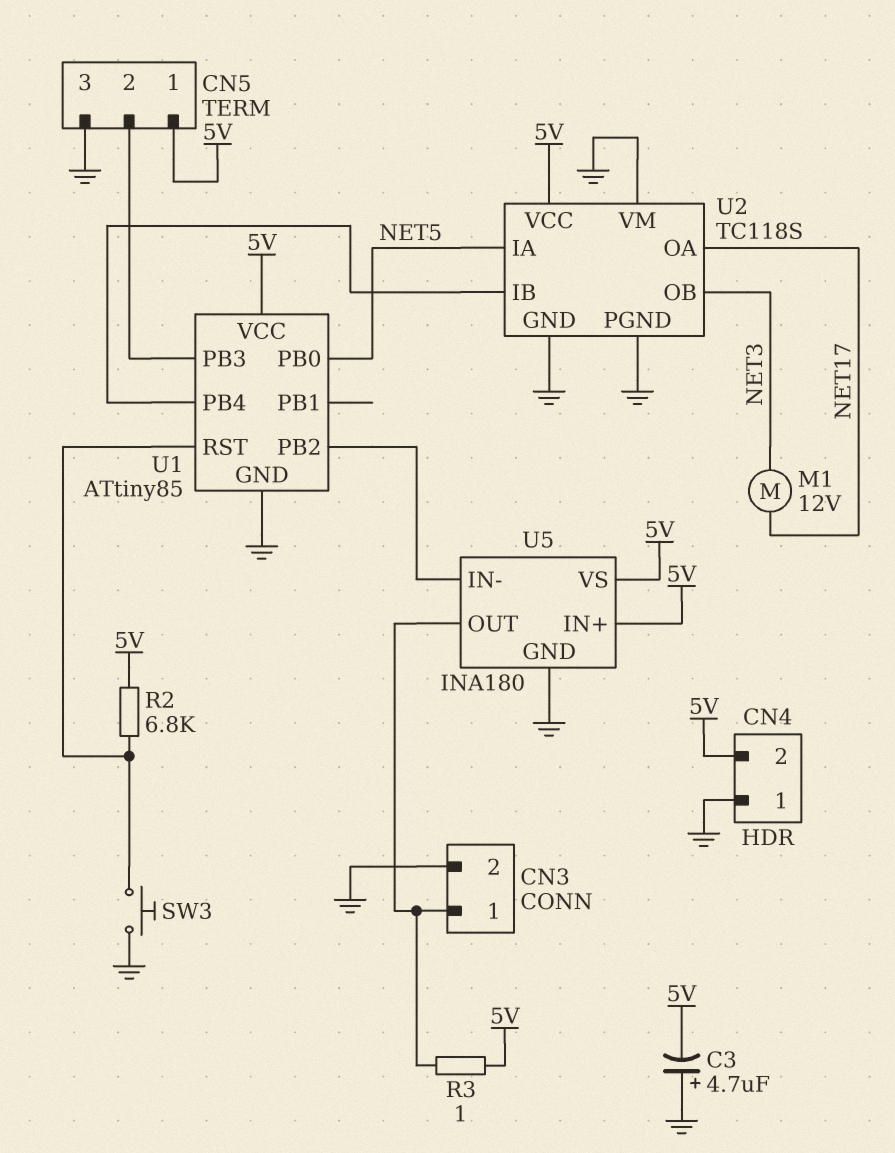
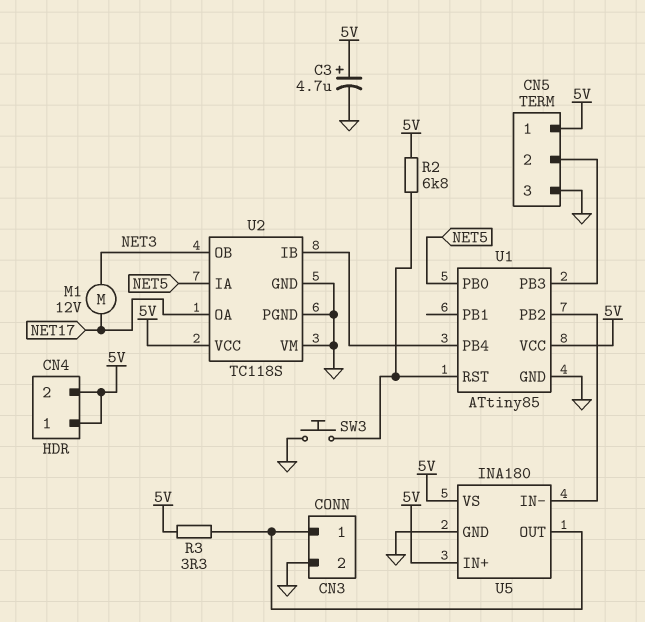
C3: 4.7uF (plus GND, minus 5V) -> 4.7uF (plus 5V, minus GND)
CN4 pin 1: GND -> 5V
R3: 1 (5V, CN3/1) -> 3.3 (5V, CN3/1)

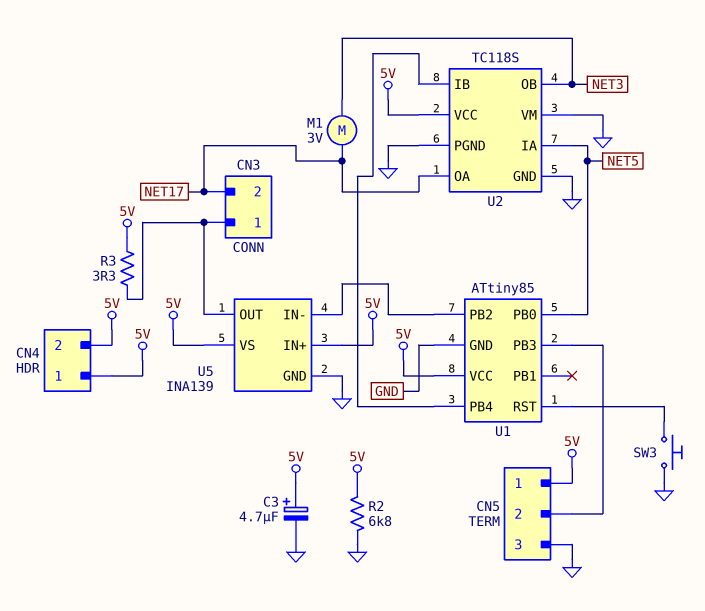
CN3 pin 2: GND -> NET17
M1: motor 12V (NET3, NET17) -> motor 3V (NET3, NET17)
R2: 6.8k (5V, U1/RST) -> 6.8k (5V, GND)
U5: INA180 -> INA139

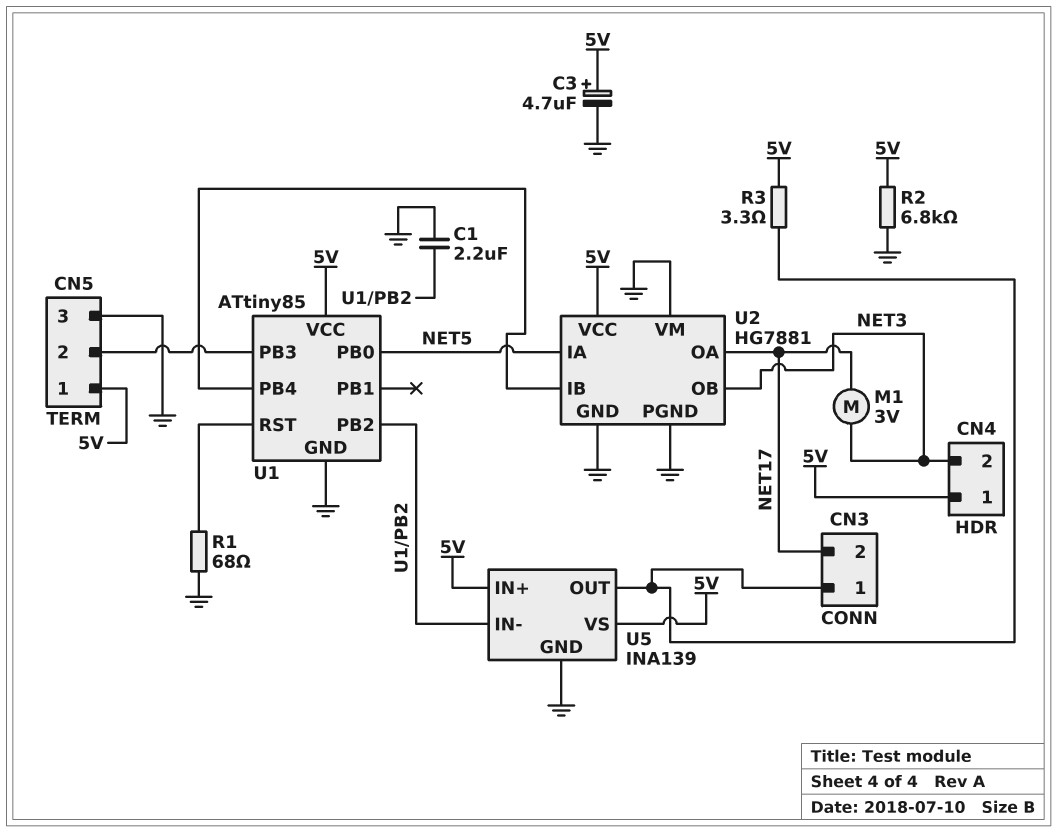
C1: none -> 2.2uF (GND, U1/PB2)
CN4 pin 2: 5V -> NET3
R1: none -> 68 (GND, U1/RST)
SW3: button (GND, U1/RST) -> none
U2: TC118S -> HG7881

